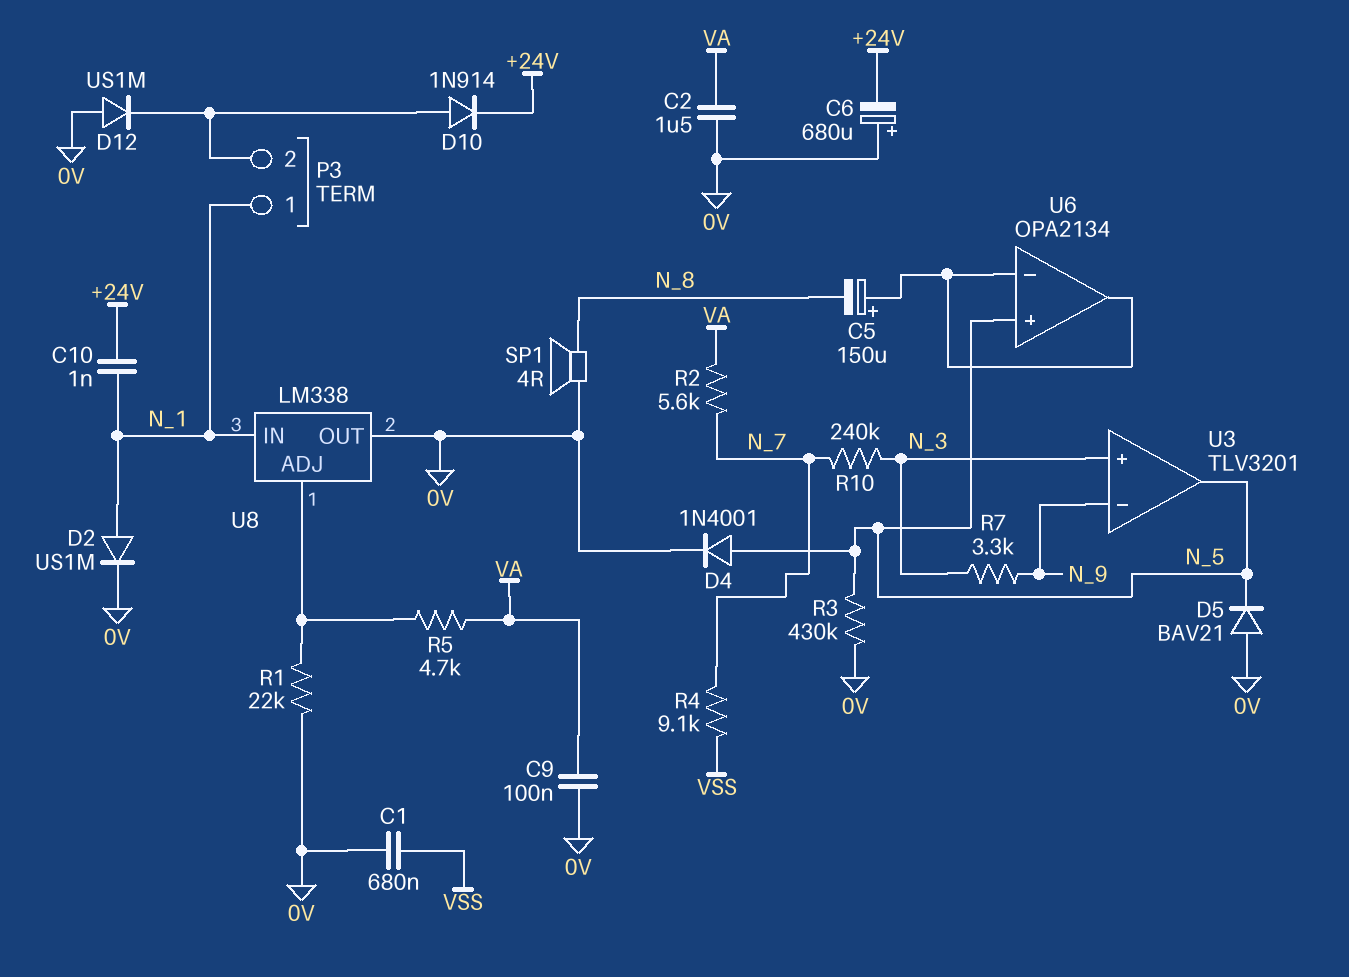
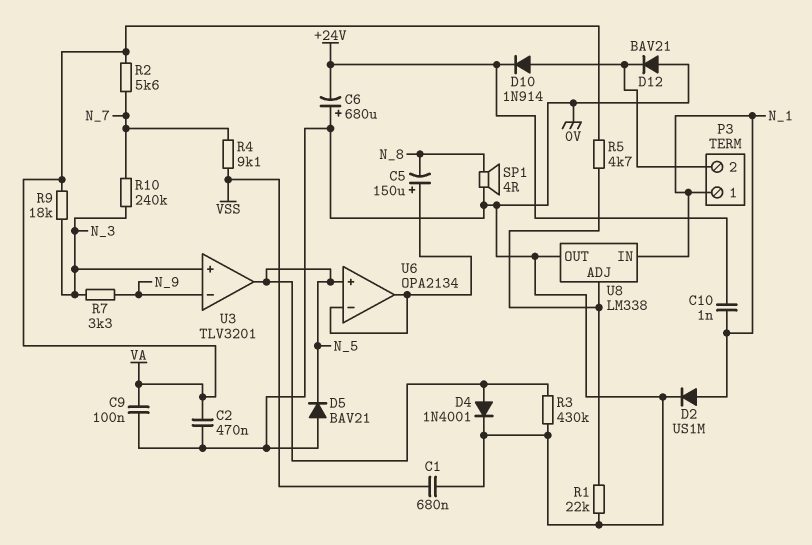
C2: 1.5uF (0V, VA) -> 470nF (0V, VA)
D12: diode US1M (A 0V, K P3/2) -> diode BAV21 (A 0V, K P3/2)
R9: none -> 18k (N_3, VA)

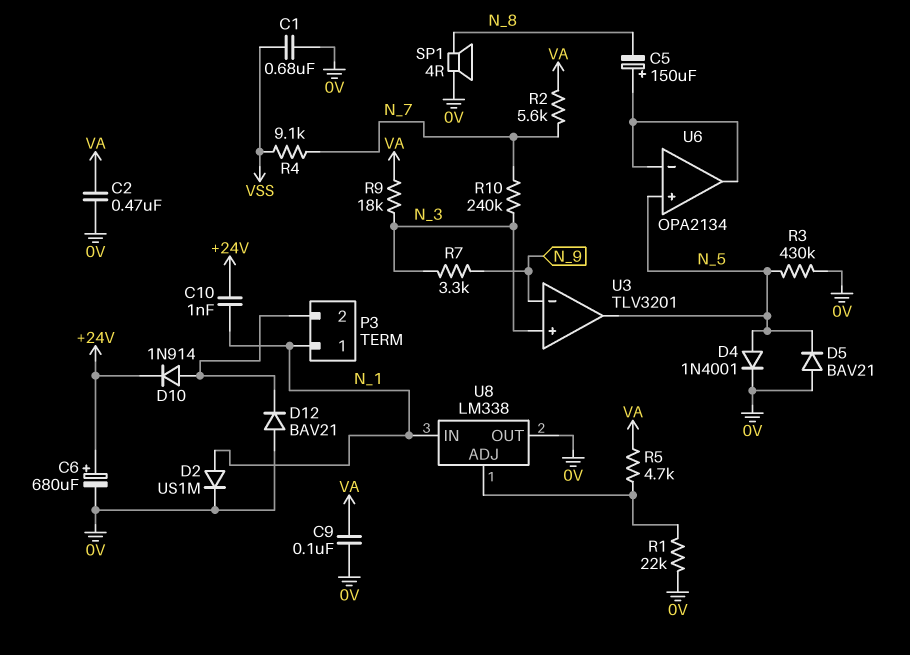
C6: 680uF (plus 0V, minus +24V) -> 680uF (plus +24V, minus 0V)

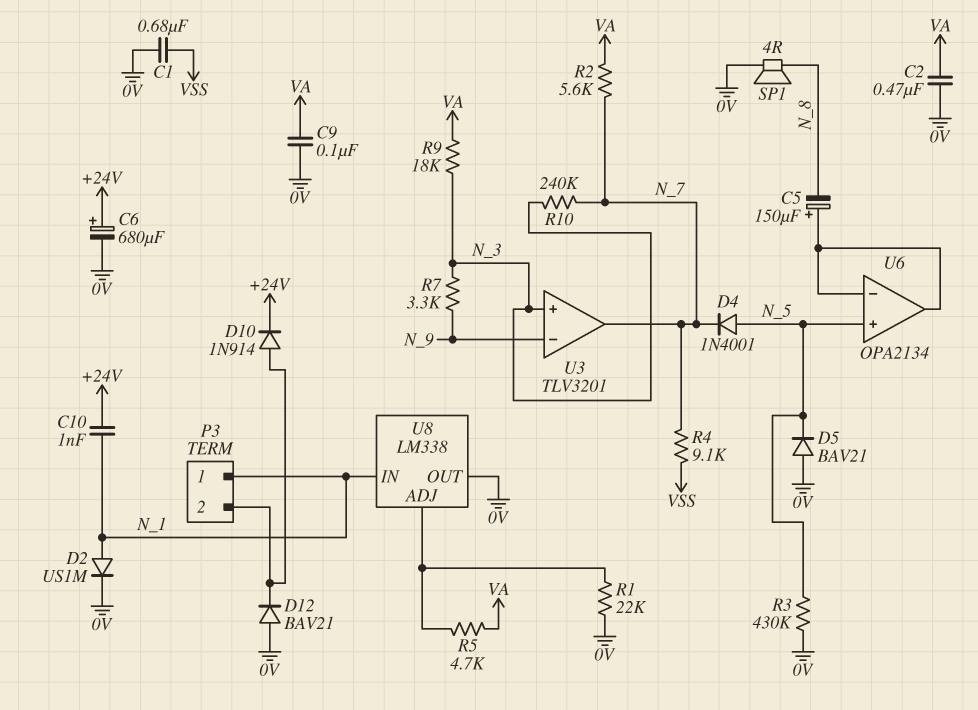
D4: diode 1N4001 (A N_5, K 0V) -> diode 1N4001 (A N_5, K N_7)
U3 pin out: N_5 -> N_7

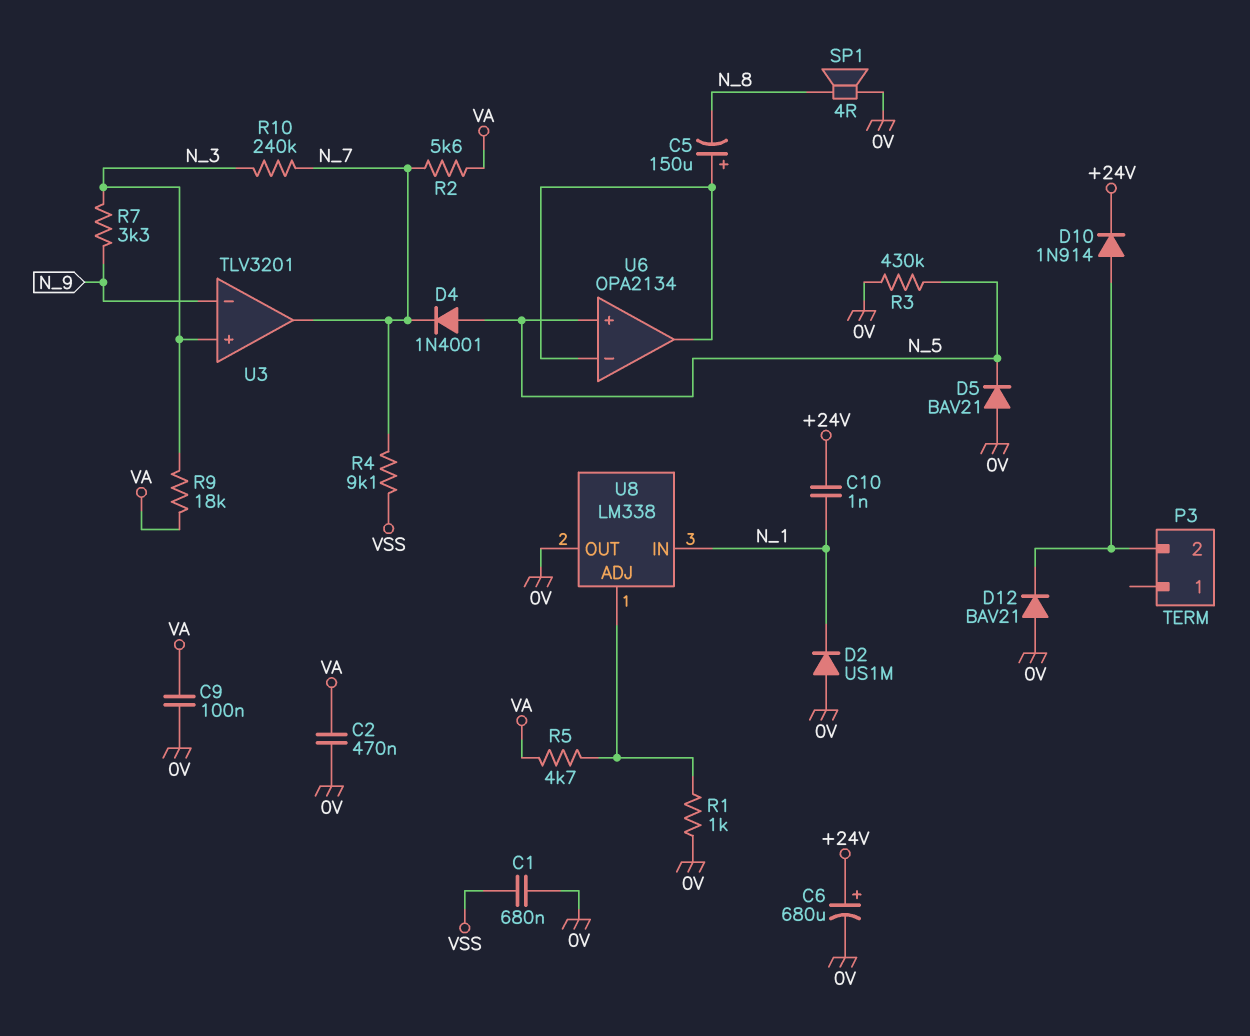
D2: diode US1M (A N_1, K 0V) -> diode US1M (A 0V, K N_1)
P3 pin 1: N_1 -> none
R1: 22k (0V, U8/ADJ) -> 1k (0V, U8/ADJ)

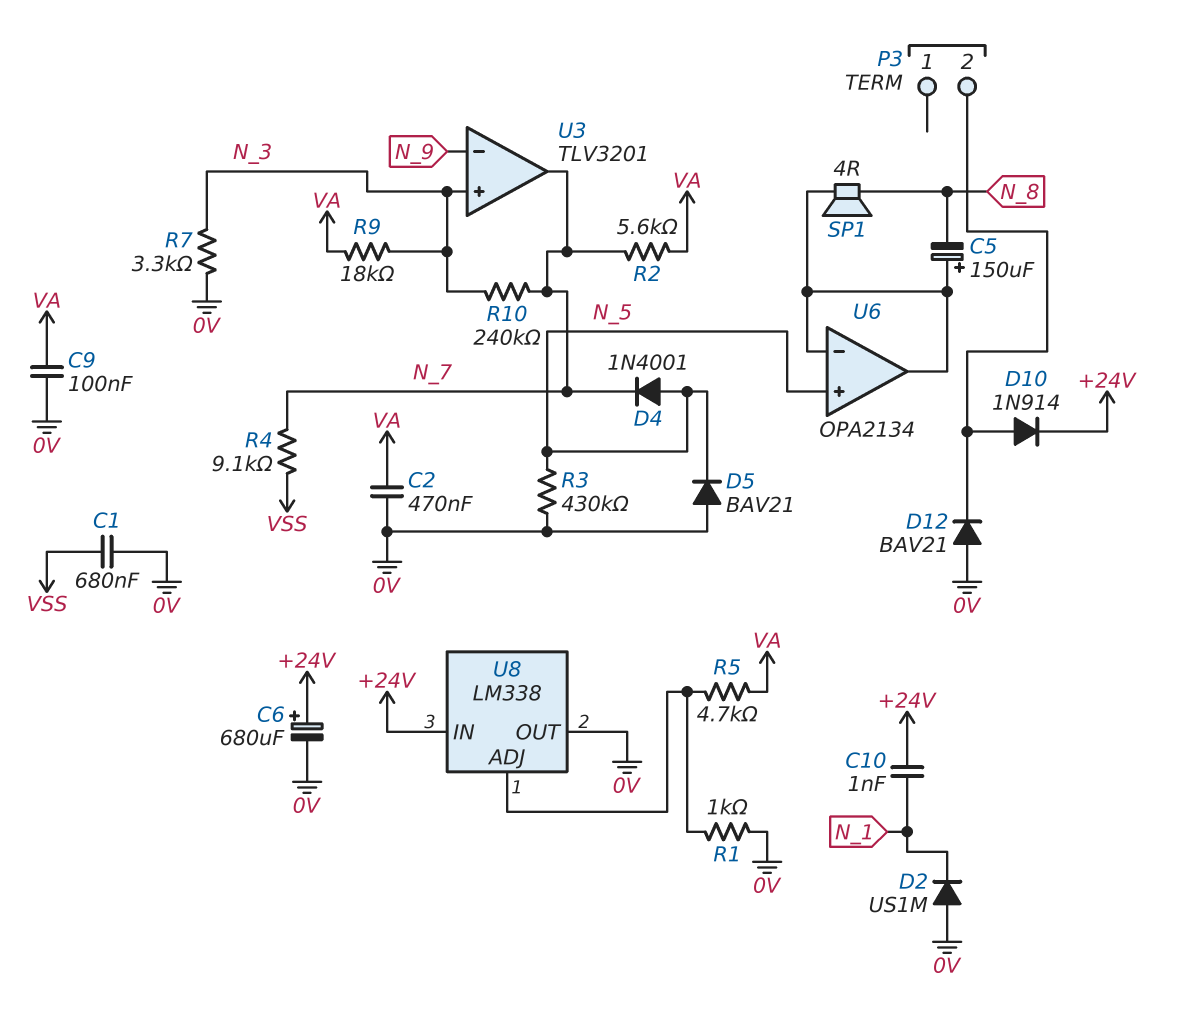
R7: 3.3k (N_3, N_9) -> 3.3k (0V, N_3)
SP1: speaker 4R (0V, N_8) -> speaker 4R (N_8, U6/in-)
U8 pin IN: N_1 -> +24V

